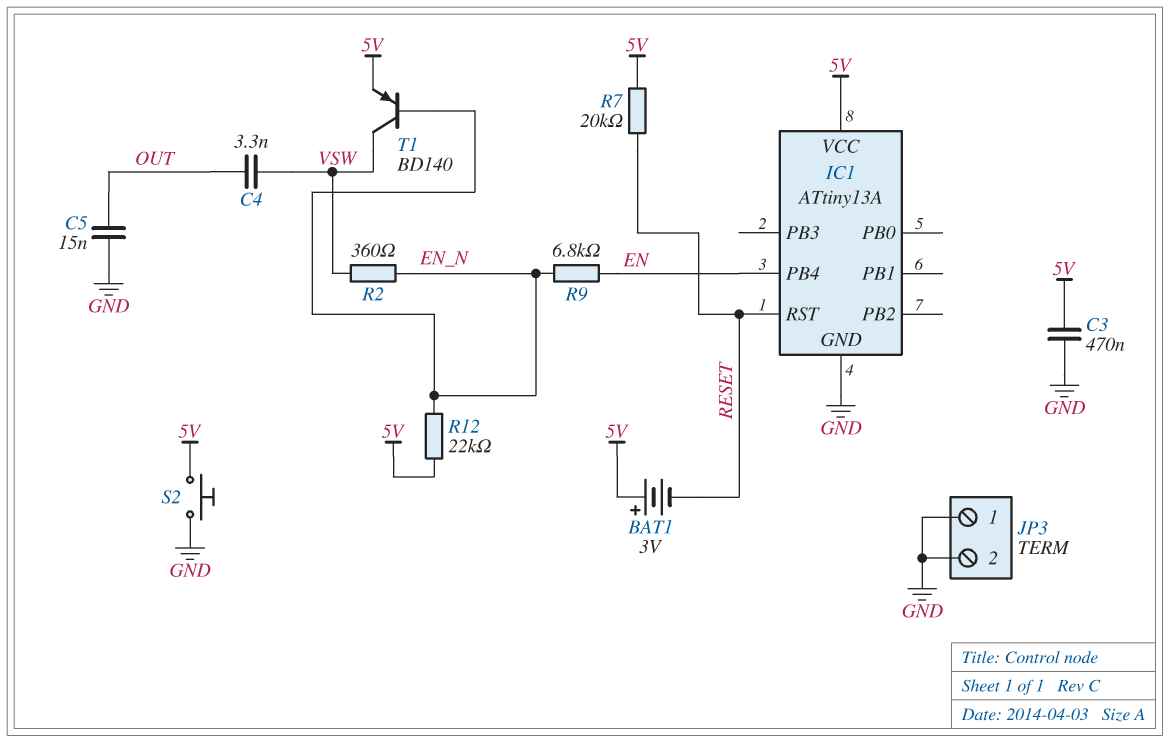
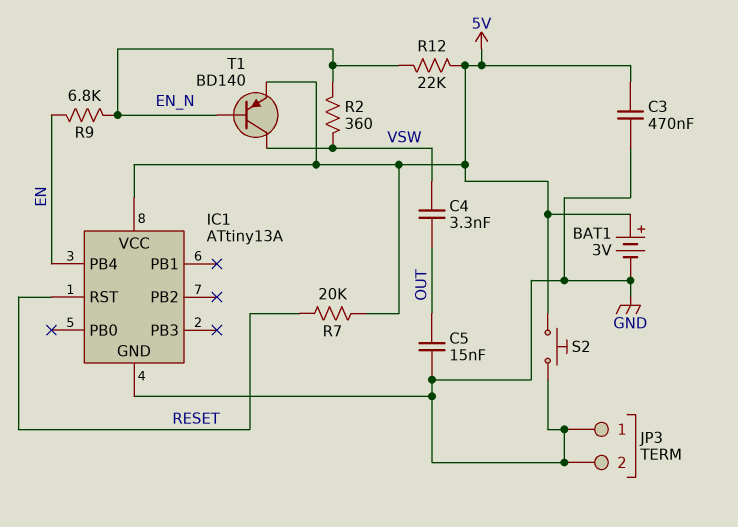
BAT1: 3V (plus 5V, minus RESET) -> 3V (plus 5V, minus GND)

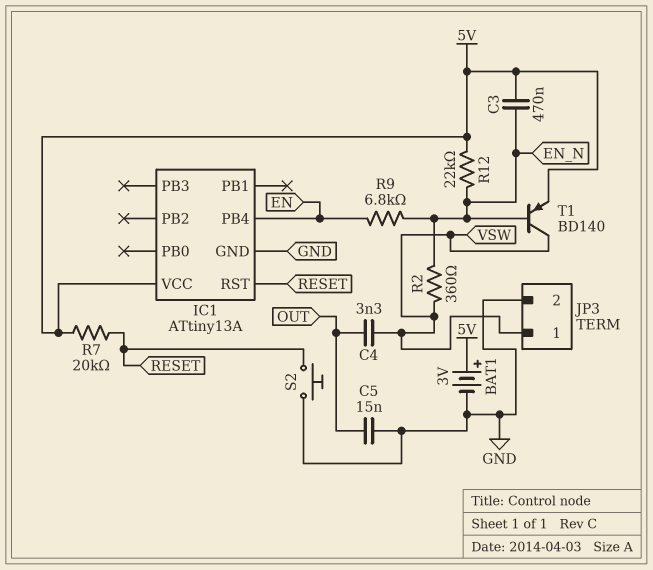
C3: 470nF (5V, GND) -> 470nF (5V, EN_N)
JP3 pin 1: GND -> VSW
S2: button (5V, GND) -> button (GND, RESET)

